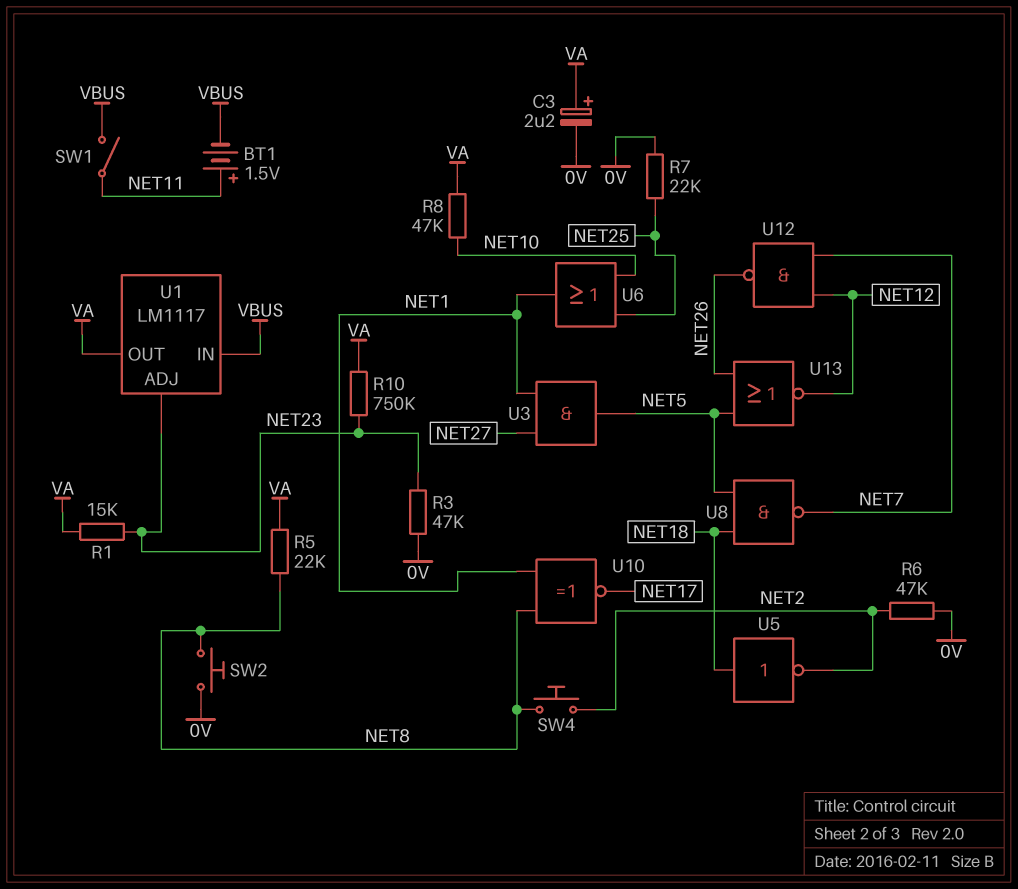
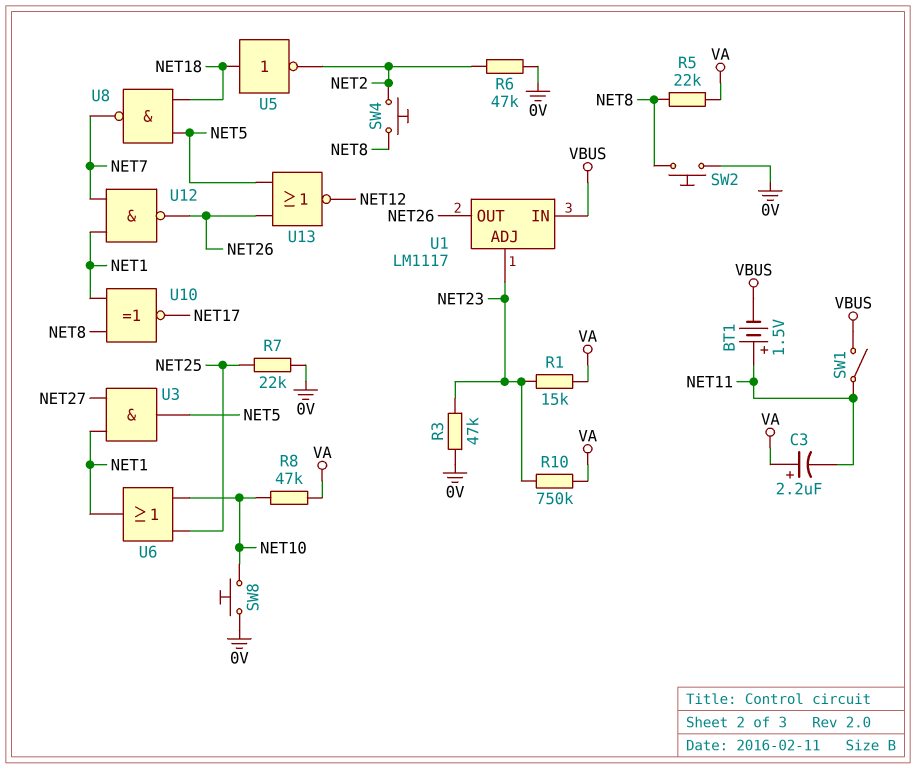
C3: 2.2uF (plus VA, minus 0V) -> 2.2uF (plus VA, minus NET11)
SW8: none -> button (0V, NET10)
U1 pin OUT: VA -> NET26
U12: NAND (in NET7, in NET12, out NET26) -> NAND (in NET1, in NET7, out NET26)

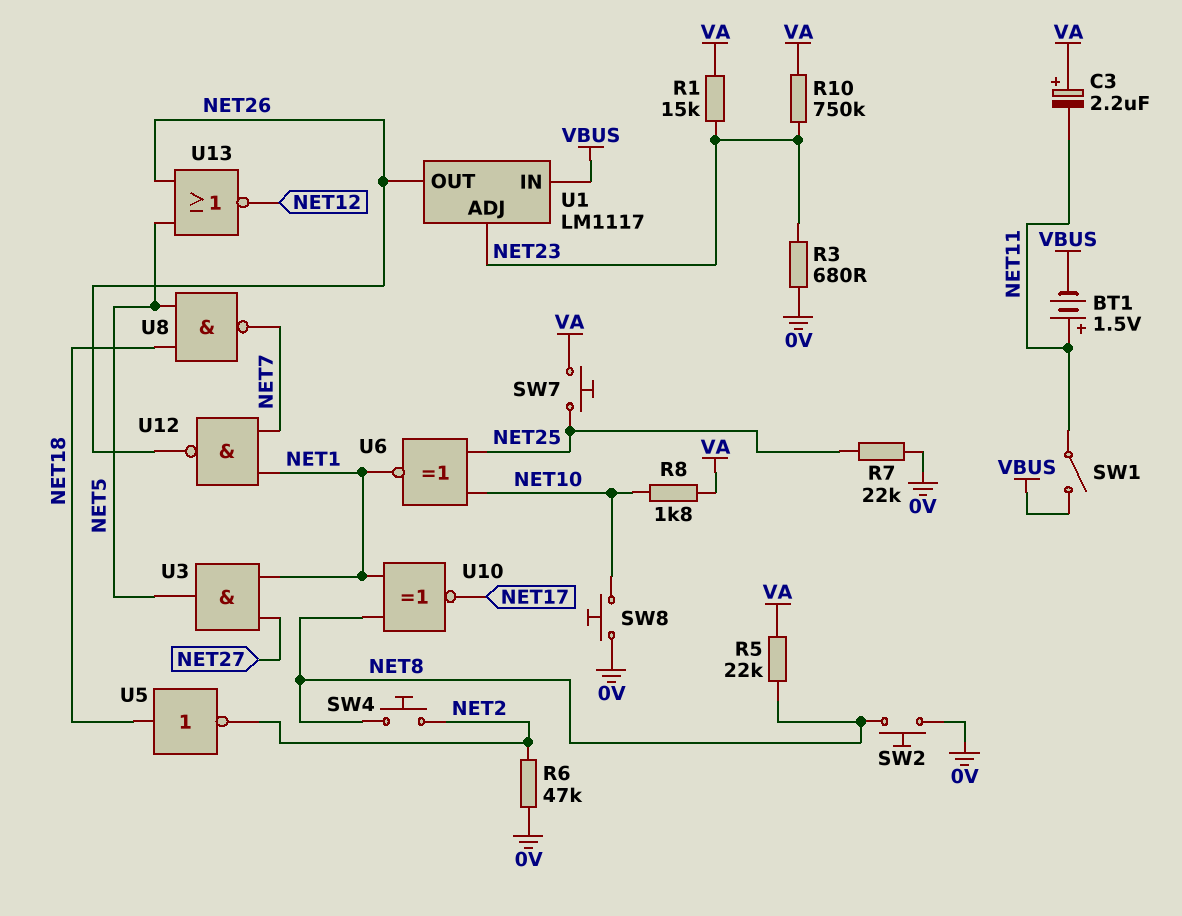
R3: 47k (0V, NET23) -> 680 (0V, NET23)
R8: 47k (NET10, VA) -> 1.8k (NET10, VA)
SW7: none -> button (NET25, VA)
U6: OR (in NET10, in NET25, out NET1) -> XNOR (in NET10, in NET25, out NET1)

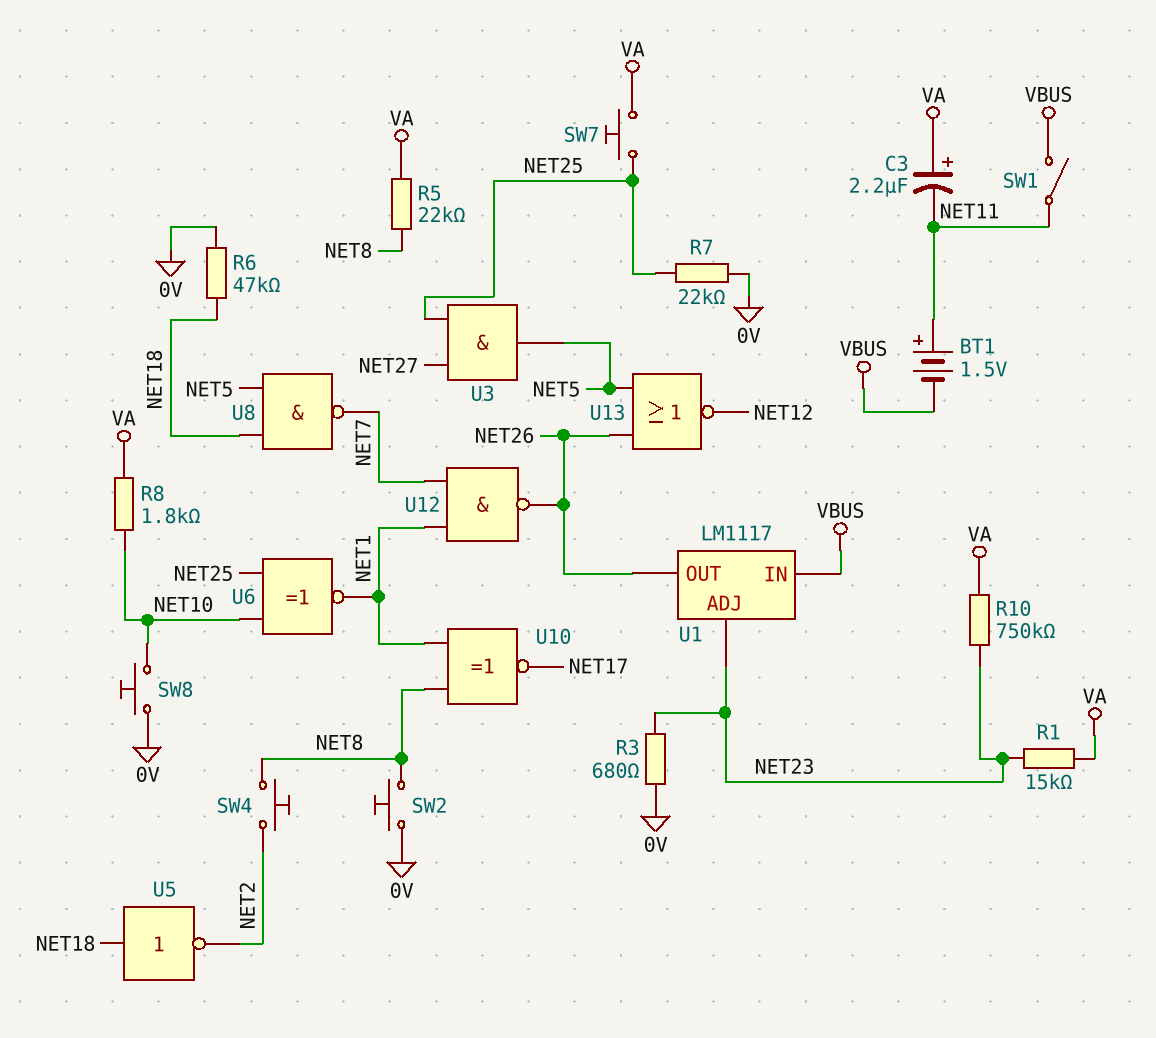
R6: 47k (0V, NET2) -> 47k (0V, NET18)
U3: AND (in NET1, in NET27, out NET5) -> AND (in NET25, in NET27, out NET5)

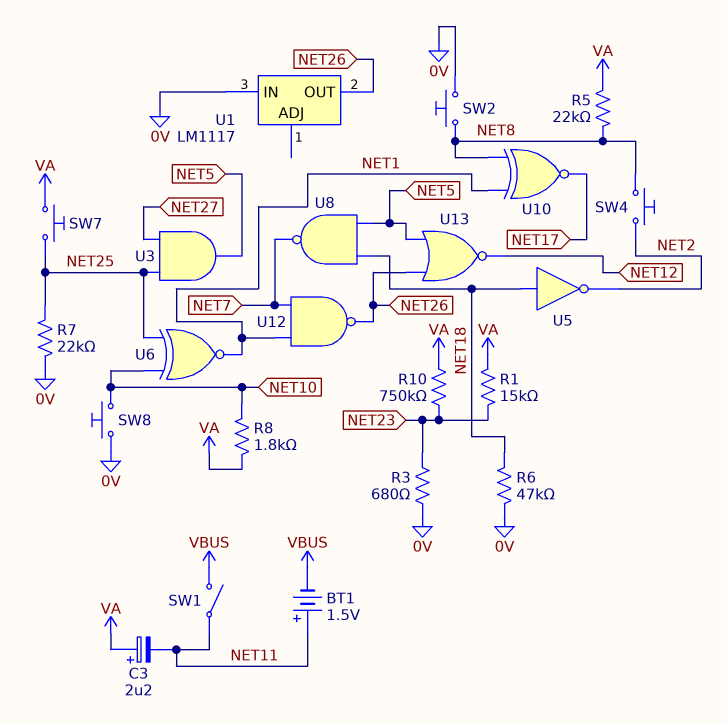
U1 pin ADJ: NET23 -> none
U1 pin IN: VBUS -> 0V

